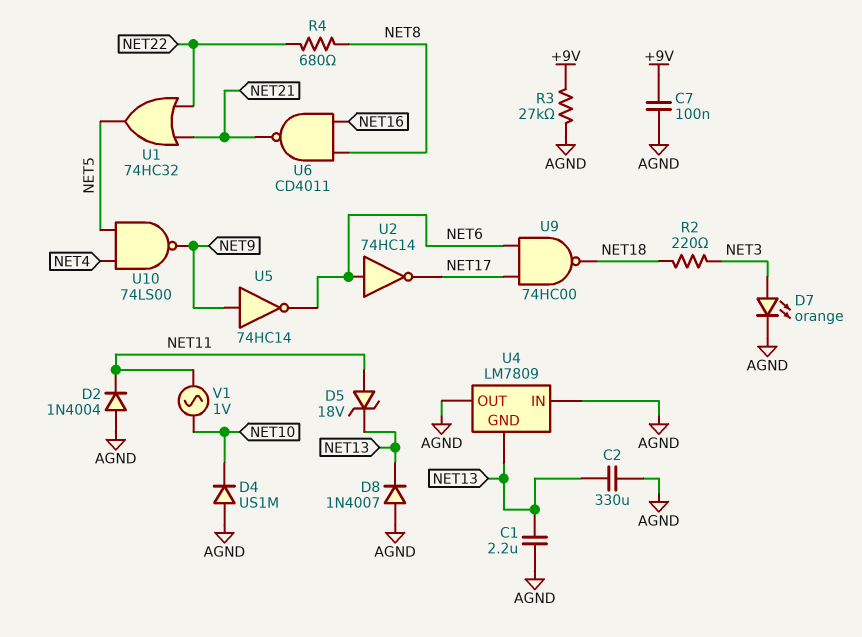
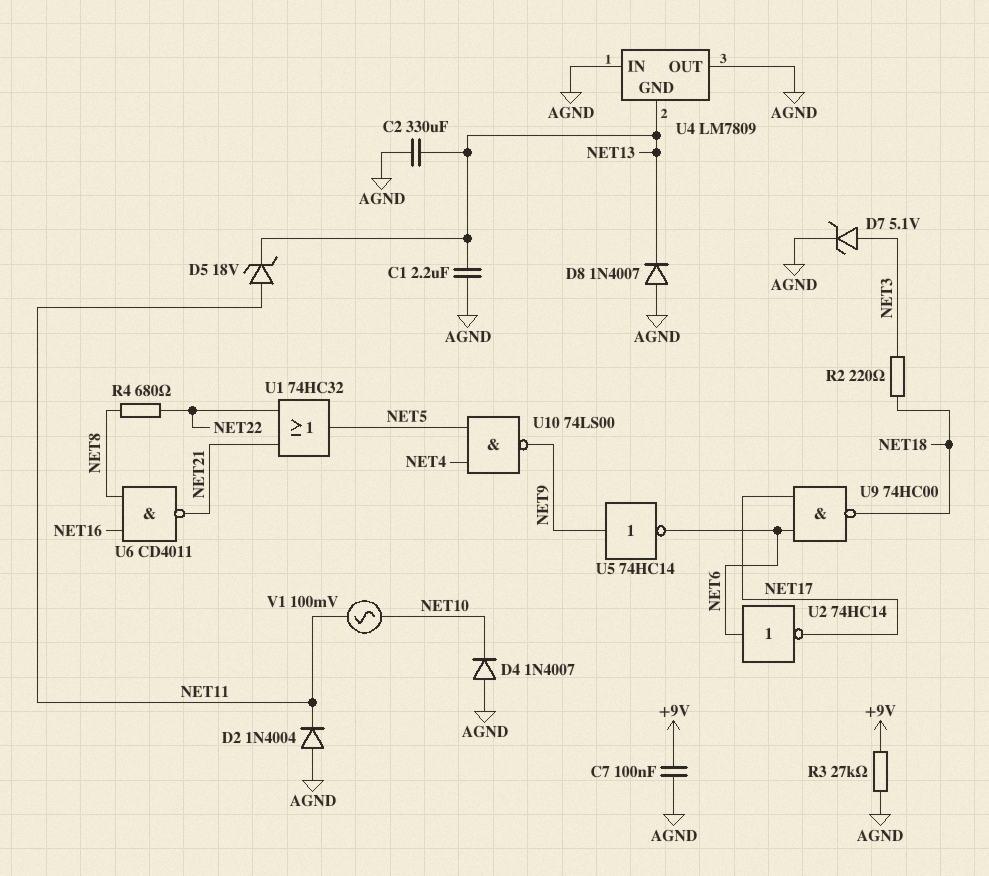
D4: diode US1M (A AGND, K NET10) -> diode 1N4007 (A AGND, K NET10)
D7: LED orange (A NET3, K AGND) -> zener 5.1V (A NET3, K AGND)
V1: AC 1V (NET10, NET11) -> AC 100mV (NET10, NET11)

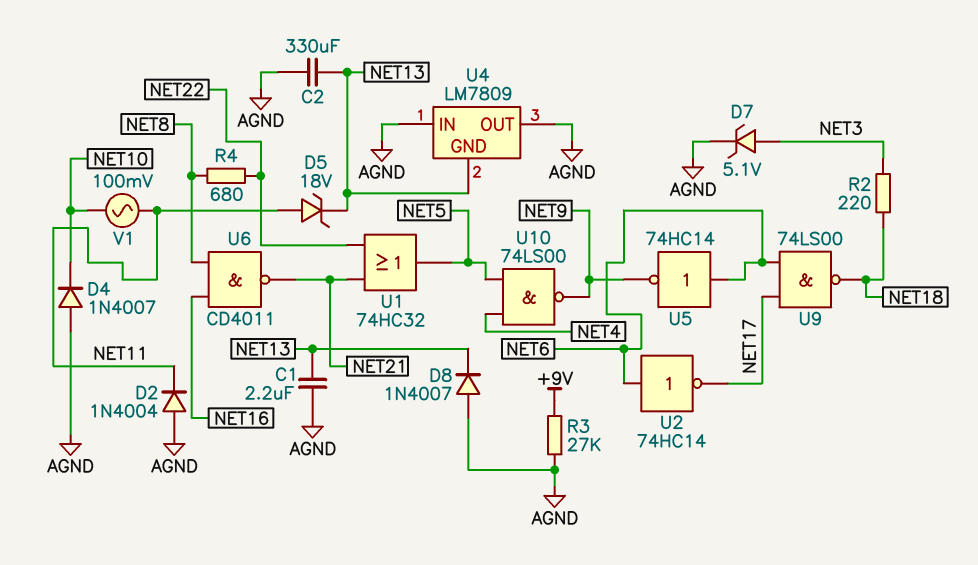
C7: 100nF (+9V, AGND) -> none
U5: NOT 74HC14 (in NET9, out NET6) -> NOT 74HC14 (in NET6, out NET9)
U9: NAND 74HC00 (in NET6, in NET17, out NET18) -> NAND 74LS00 (in NET6, in NET17, out NET18)

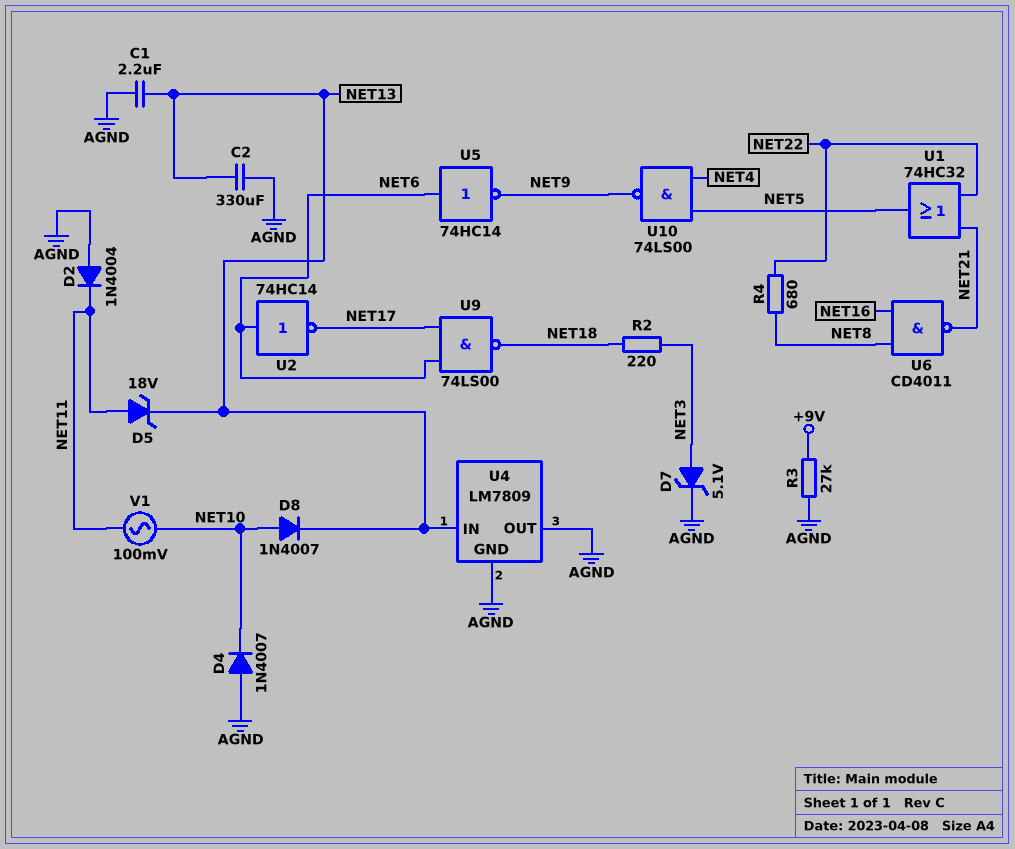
D8: diode 1N4007 (A AGND, K NET13) -> diode 1N4007 (A NET10, K NET13)
U4 pin GND: NET13 -> AGND
U4 pin IN: AGND -> NET13

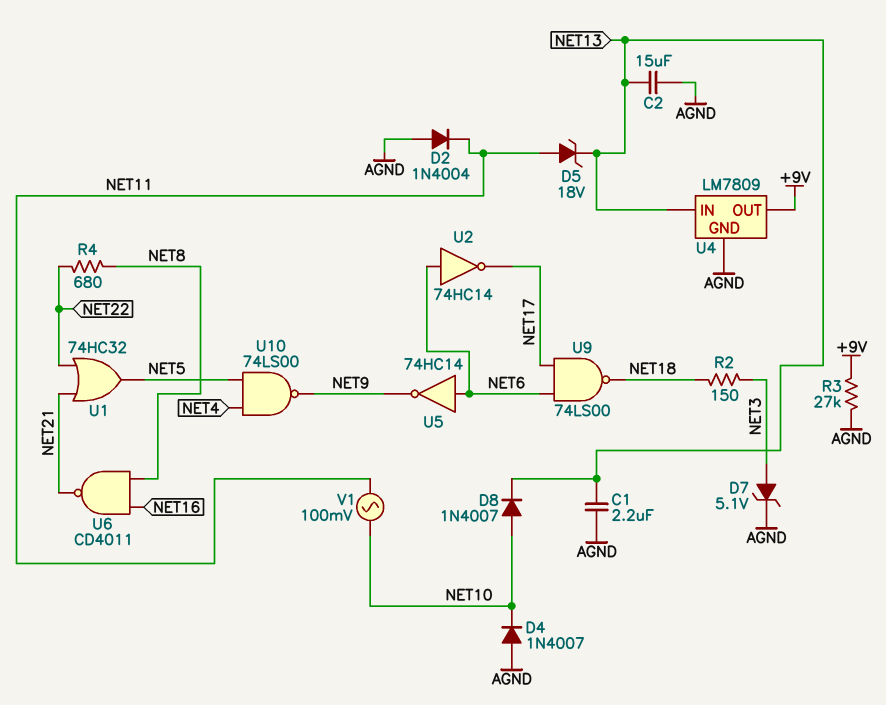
C2: 330uF (AGND, NET13) -> 15uF (AGND, NET13)
R2: 220 (NET3, NET18) -> 150 (NET3, NET18)
U4 pin OUT: AGND -> +9V

